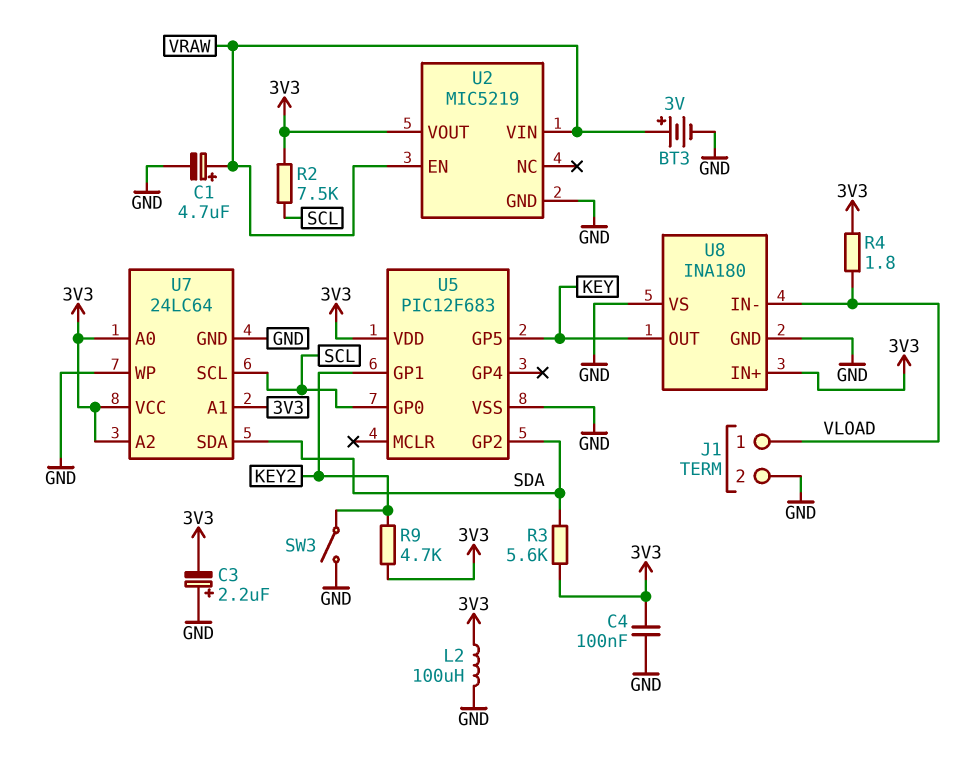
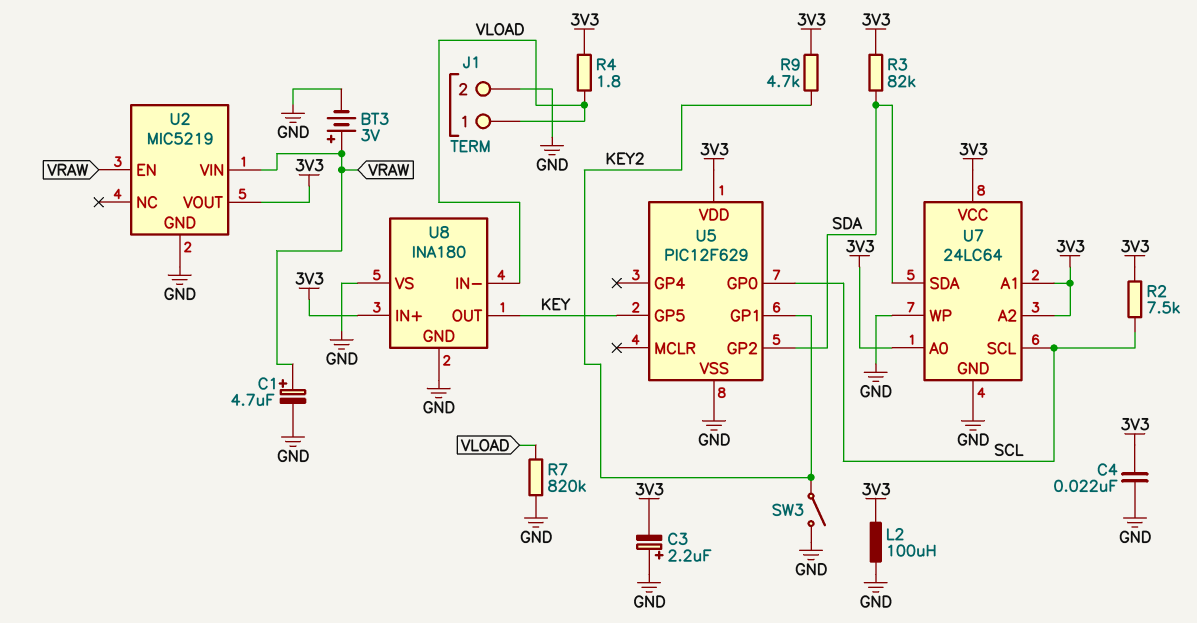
C4: 100nF (3V3, GND) -> 22nF (3V3, GND)
R3: 5.6k (3V3, SDA) -> 82k (3V3, SDA)
R7: none -> 820k (GND, VLOAD)
U5: PIC12F683 -> PIC12F629

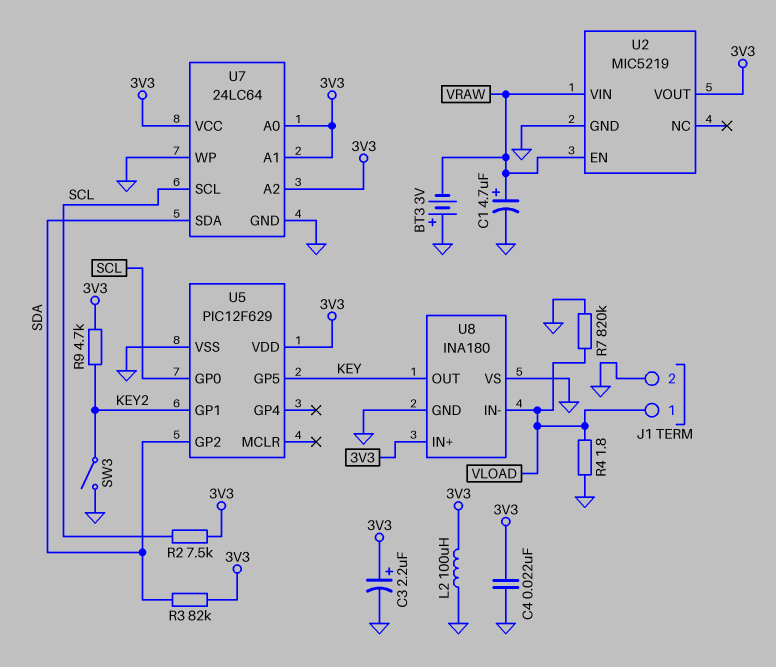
BT3: 3V (plus VRAW, minus GND) -> 3V (plus GND, minus VRAW)
C3: 2.2uF (plus GND, minus 3V3) -> 2.2uF (plus 3V3, minus GND)
R4: 1.8 (3V3, VLOAD) -> 1.8 (GND, VLOAD)

